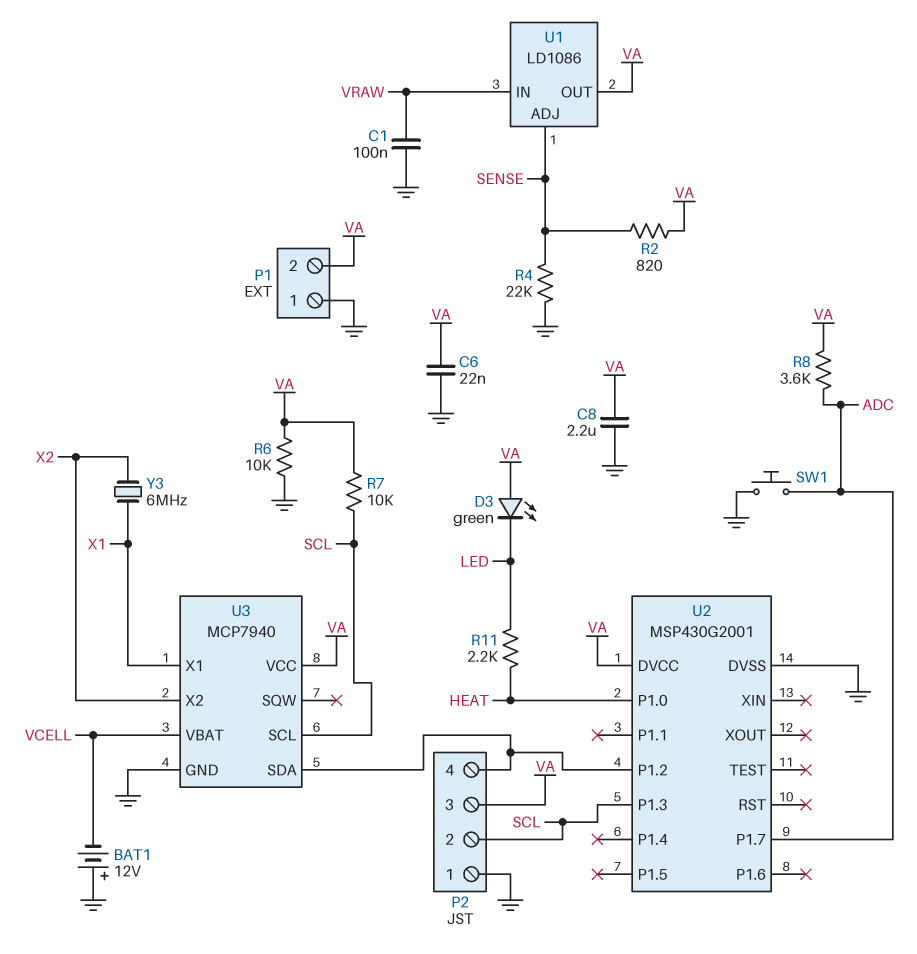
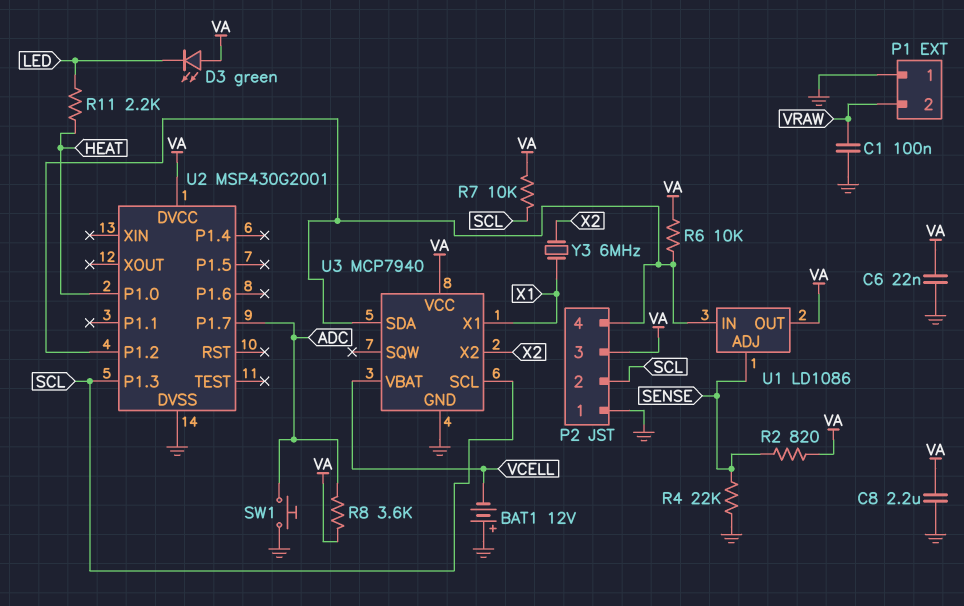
P1 pin 2: VA -> VRAW
R6: 10k (GND, VA) -> 10k (P2/4, VA)
U1 pin IN: VRAW -> P2/4

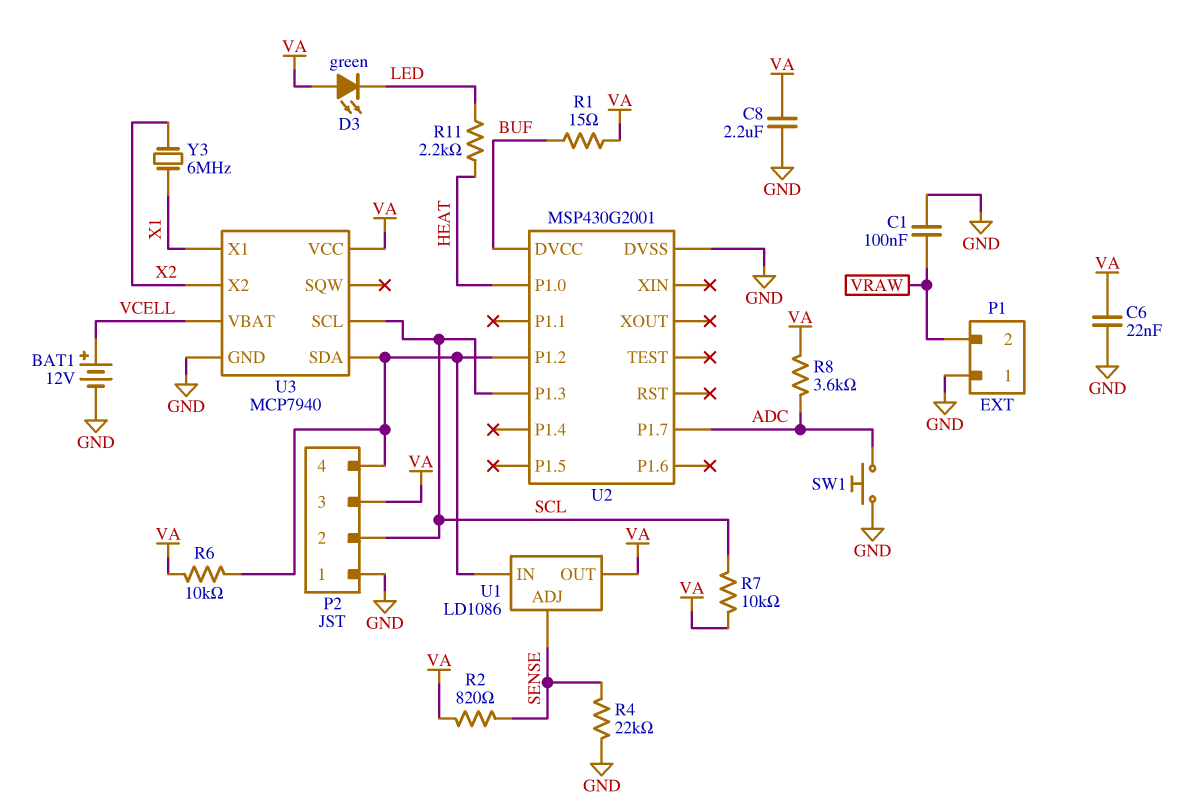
BAT1: 12V (plus GND, minus VCELL) -> 12V (plus VCELL, minus GND)
R1: none -> 15 (BUF, VA)
U2 pin DVCC: VA -> BUF

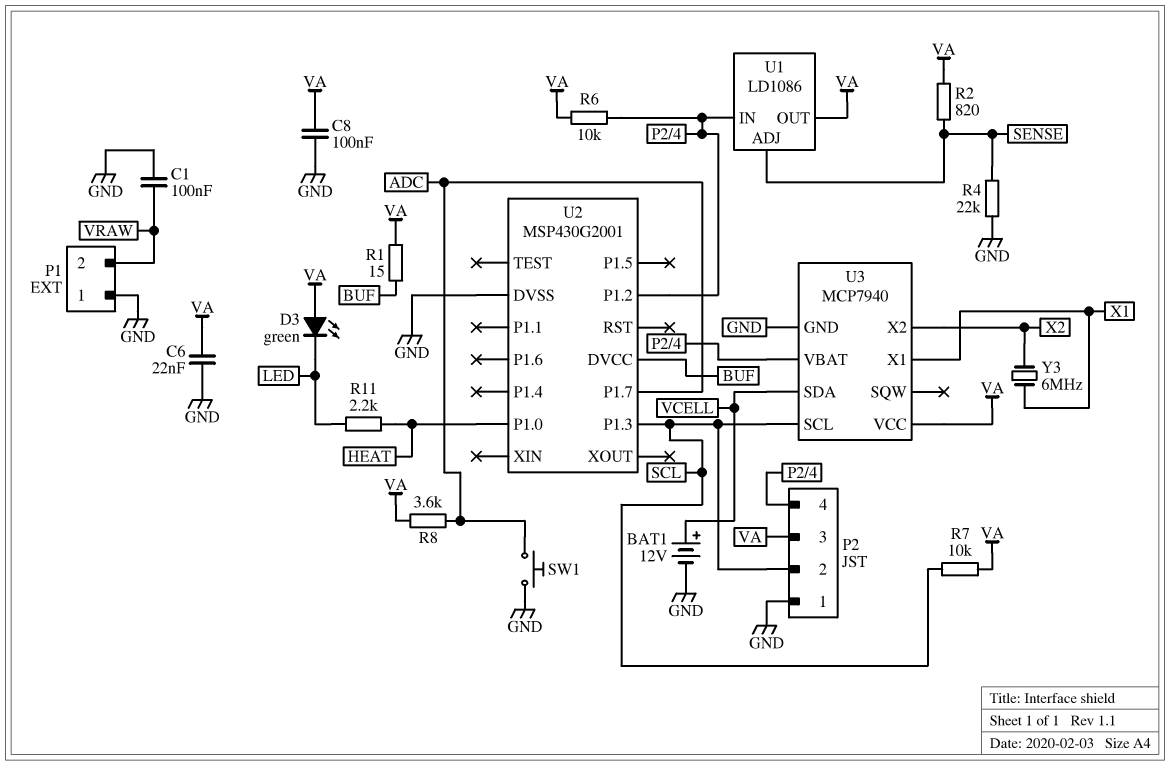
C8: 2.2uF (GND, VA) -> 100nF (GND, VA)
U3 pin SDA: P2/4 -> VCELL
U3 pin VBAT: VCELL -> P2/4

